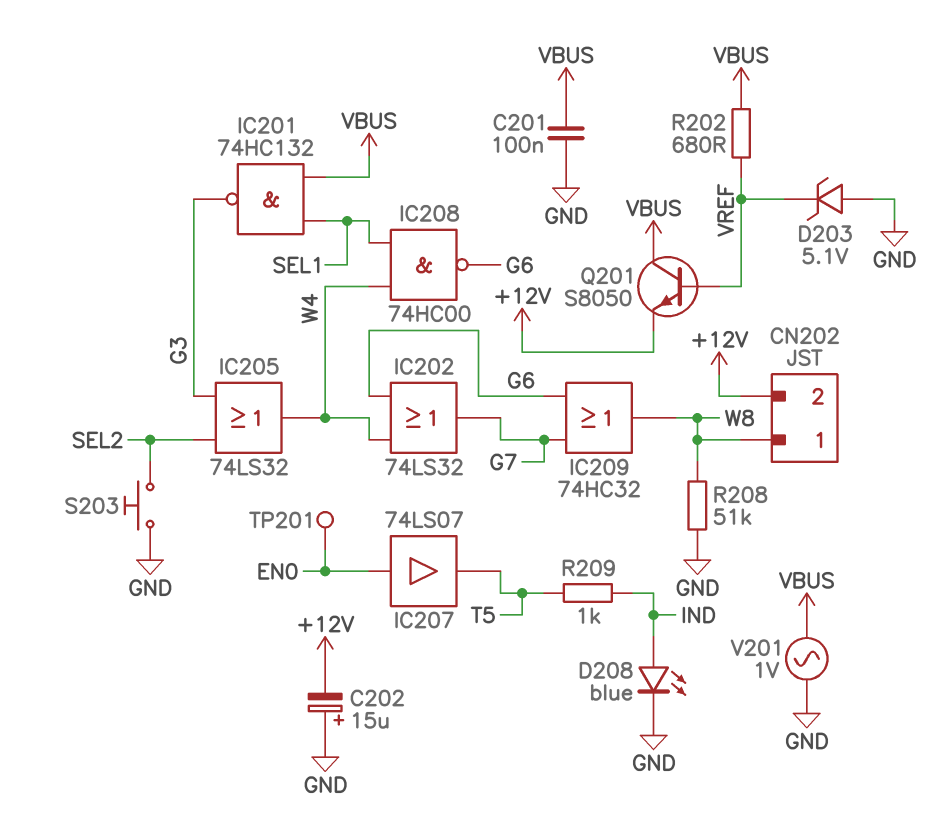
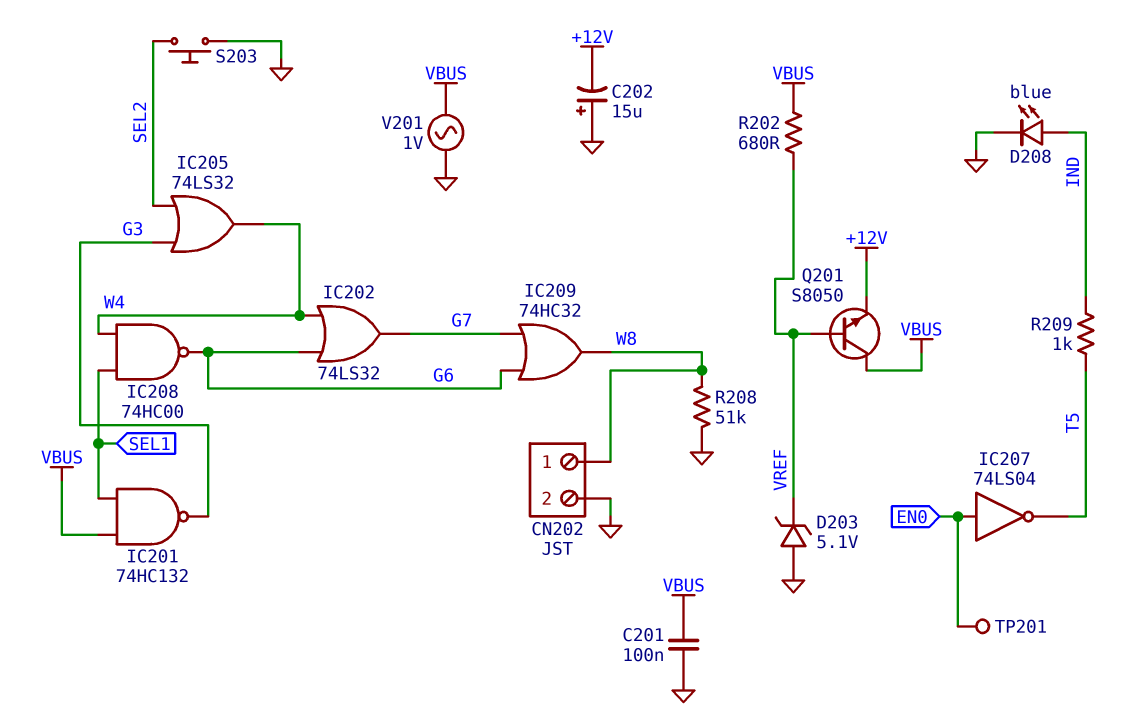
CN202 pin 2: +12V -> GND
IC207: buffer 74LS07 (in EN0, out T5) -> NOT 74LS04 (in EN0, out T5)

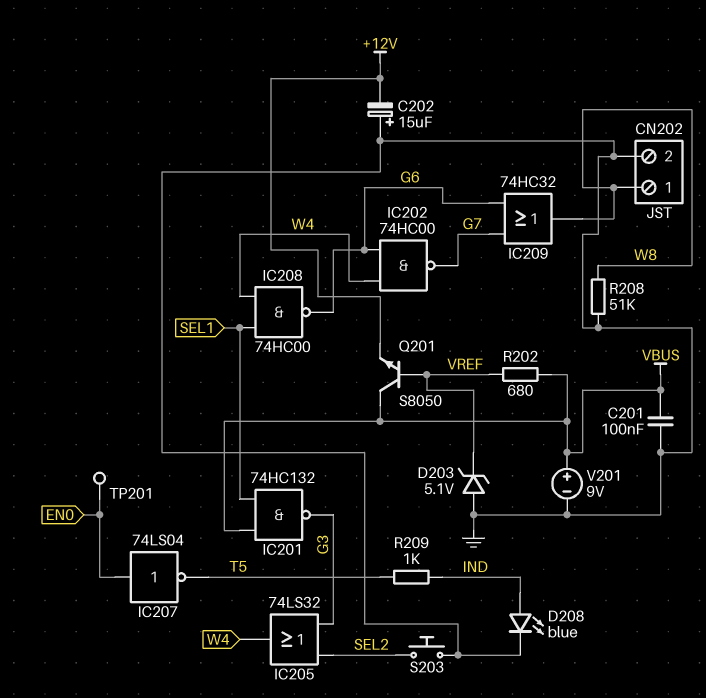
IC202: OR 74LS32 (in G6, in W4, out G7) -> NAND 74HC00 (in G6, in W4, out G7)
V201: AC 1V (GND, VBUS) -> 9V (plus VBUS, minus GND)

